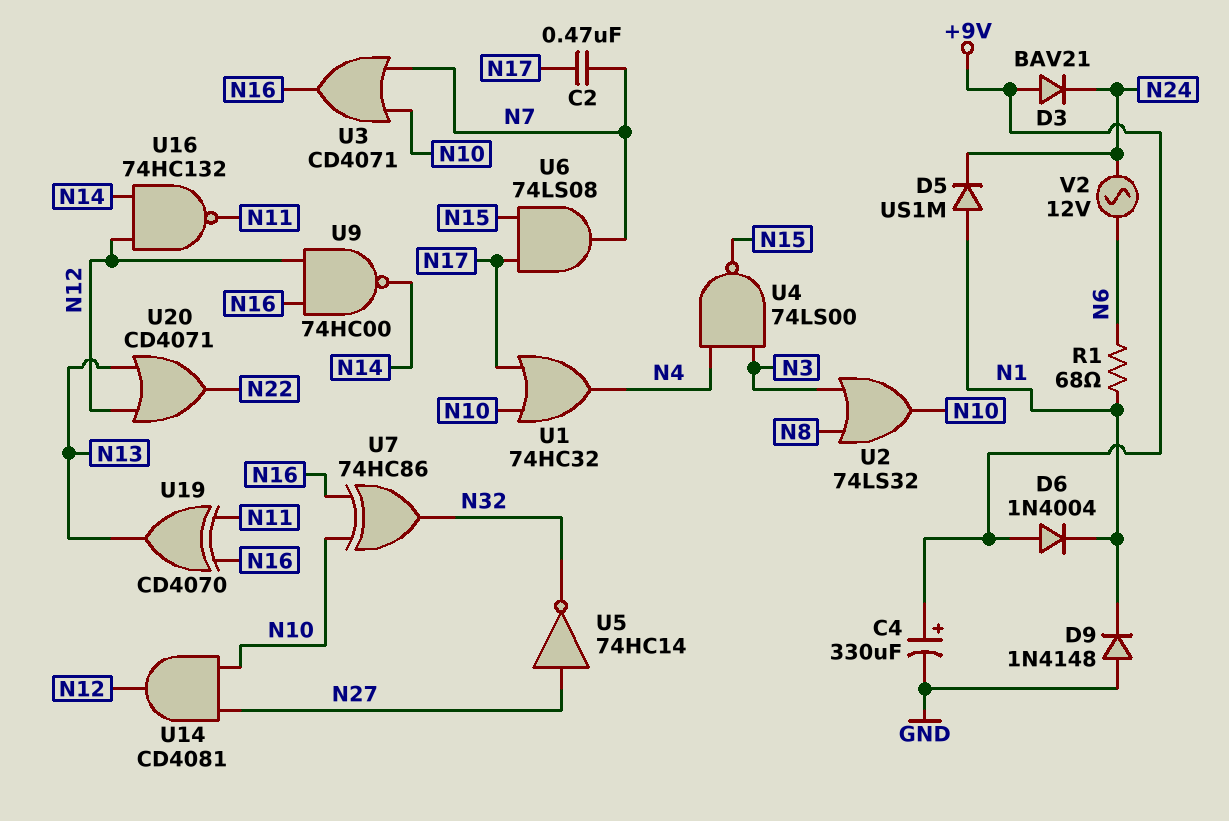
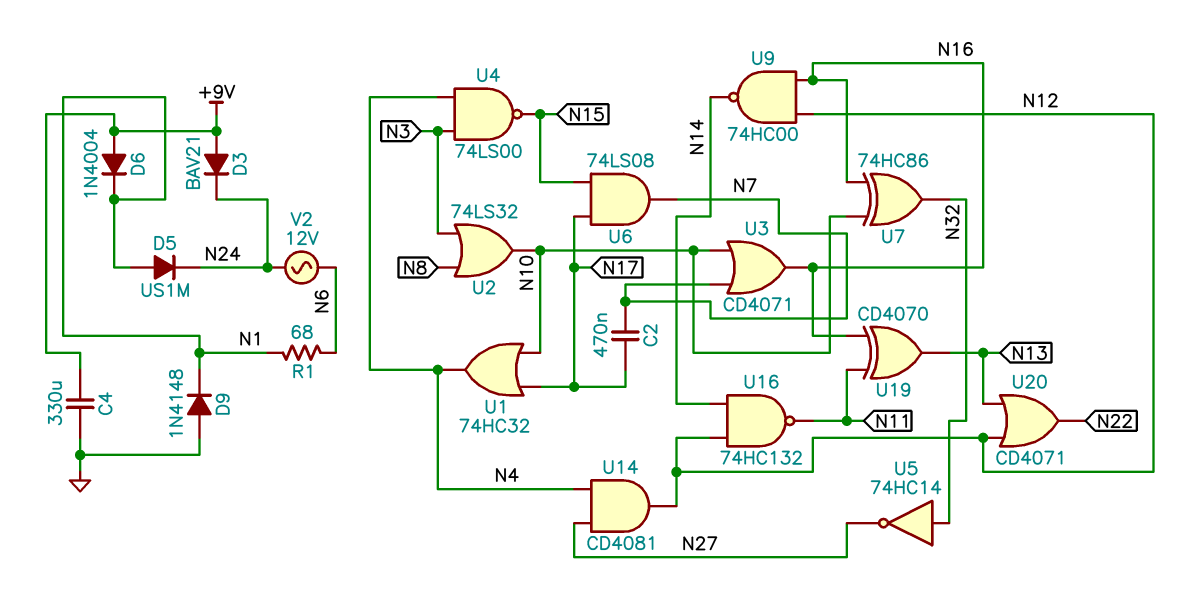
C4: 330uF (plus +9V, minus GND) -> 330uF (+9V, GND)
U5: NOT 74HC14 (in N27, out N32) -> NOT 74HC14 (in N32, out N27)
U14: AND CD4081 (in N10, in N27, out N12) -> AND CD4081 (in N4, in N27, out N12)

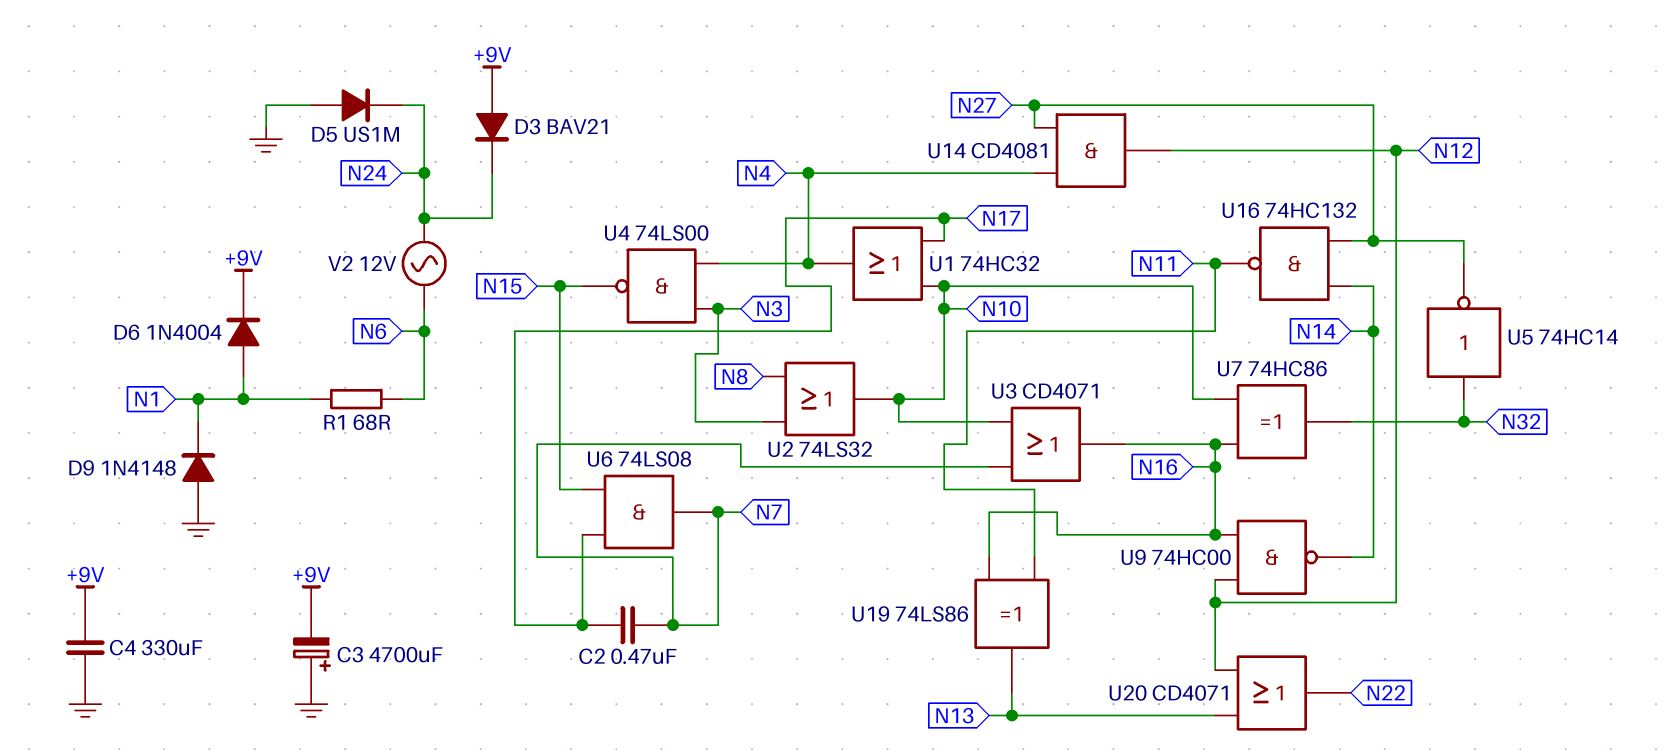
C3: none -> 4700uF (plus GND, minus +9V)
D5: diode US1M (A N1, K N24) -> diode US1M (A GND, K N24)
D6: diode 1N4004 (A +9V, K N1) -> diode 1N4004 (A N1, K +9V)
U16: NAND 74HC132 (in N12, in N14, out N11) -> NAND 74HC132 (in N14, in N27, out N11)
U19: XOR CD4070 (in N11, in N16, out N13) -> XOR 74LS86 (in N11, in N16, out N13)

